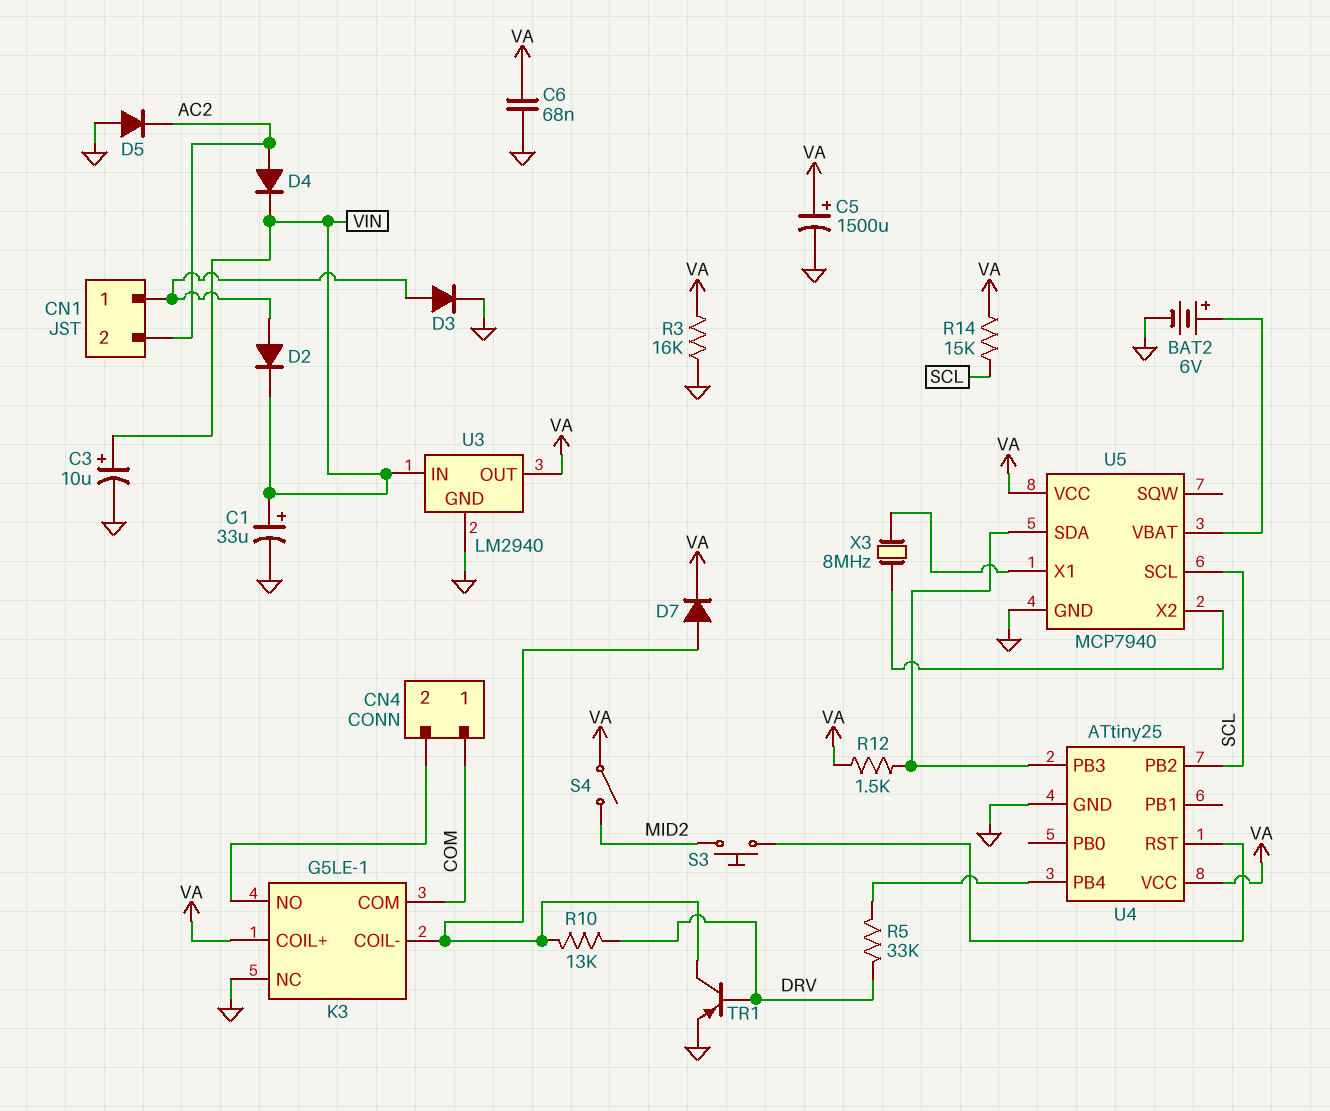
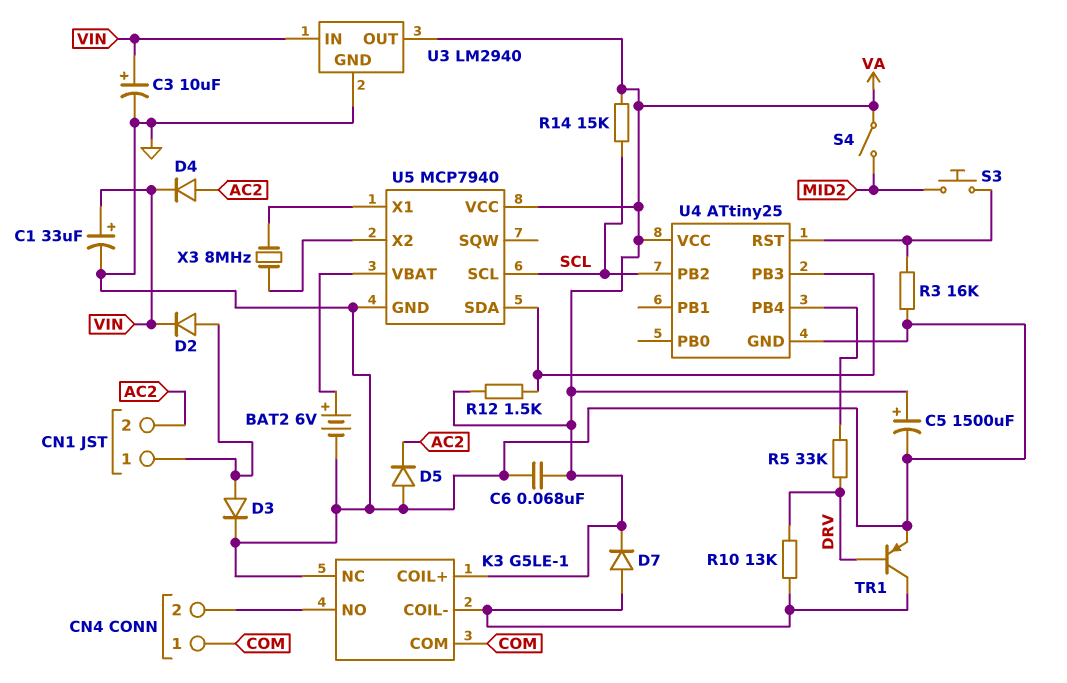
R3: 16k (GND, VA) -> 16k (GND, U4/RST)

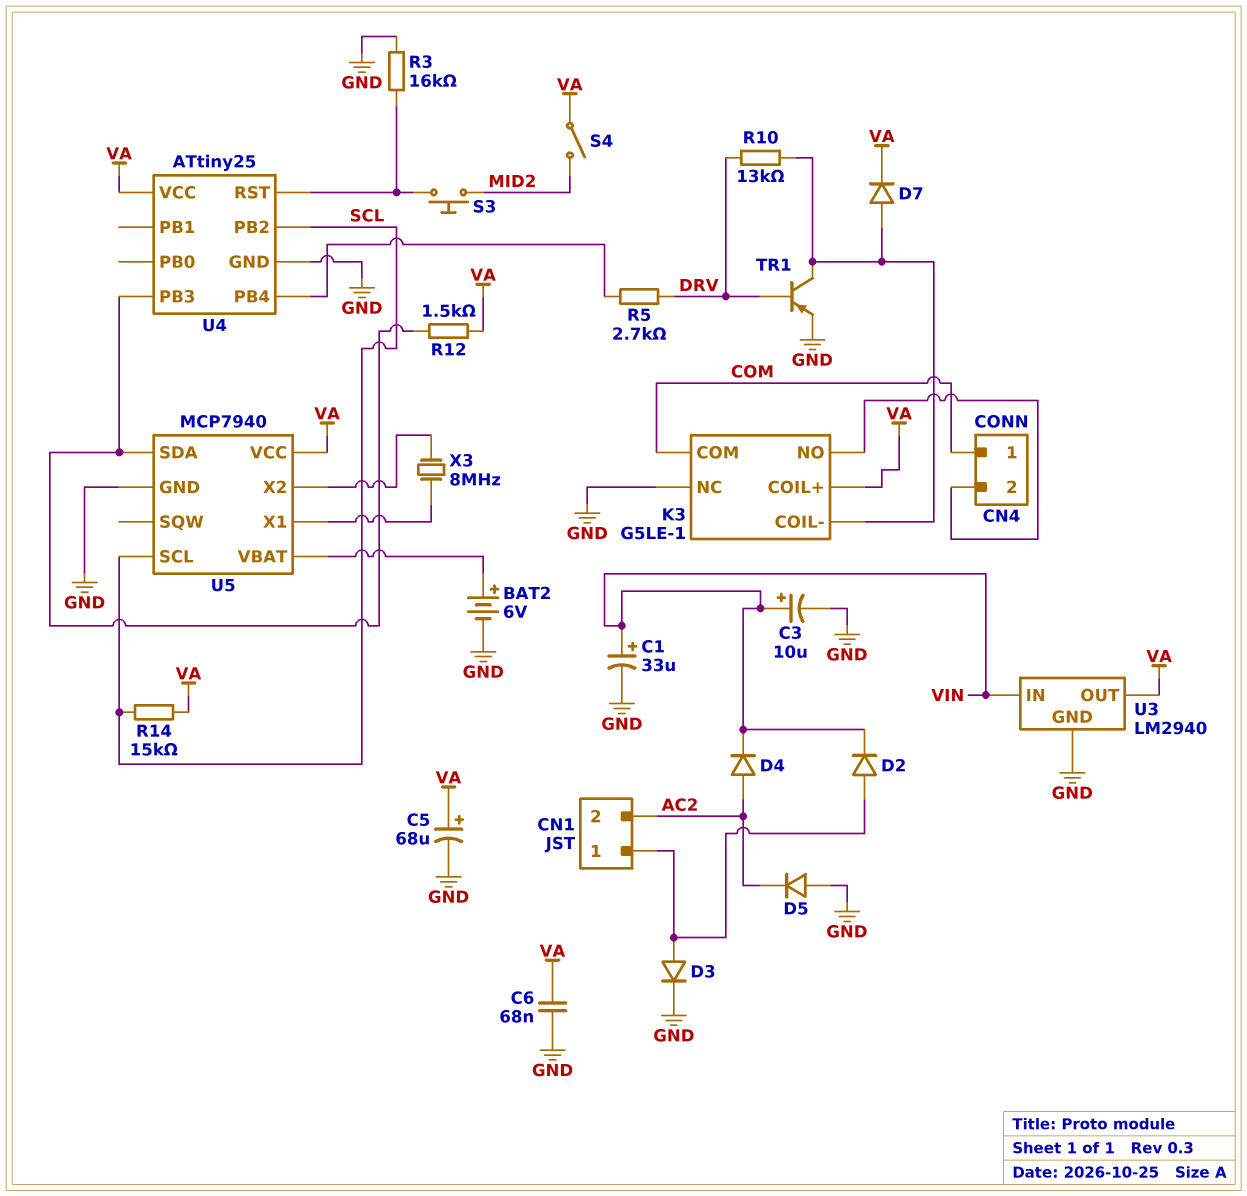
C5: 1500uF (plus VA, minus GND) -> 68uF (plus VA, minus GND)
R5: 33k (DRV, U4/PB4) -> 2.7k (DRV, U4/PB4)

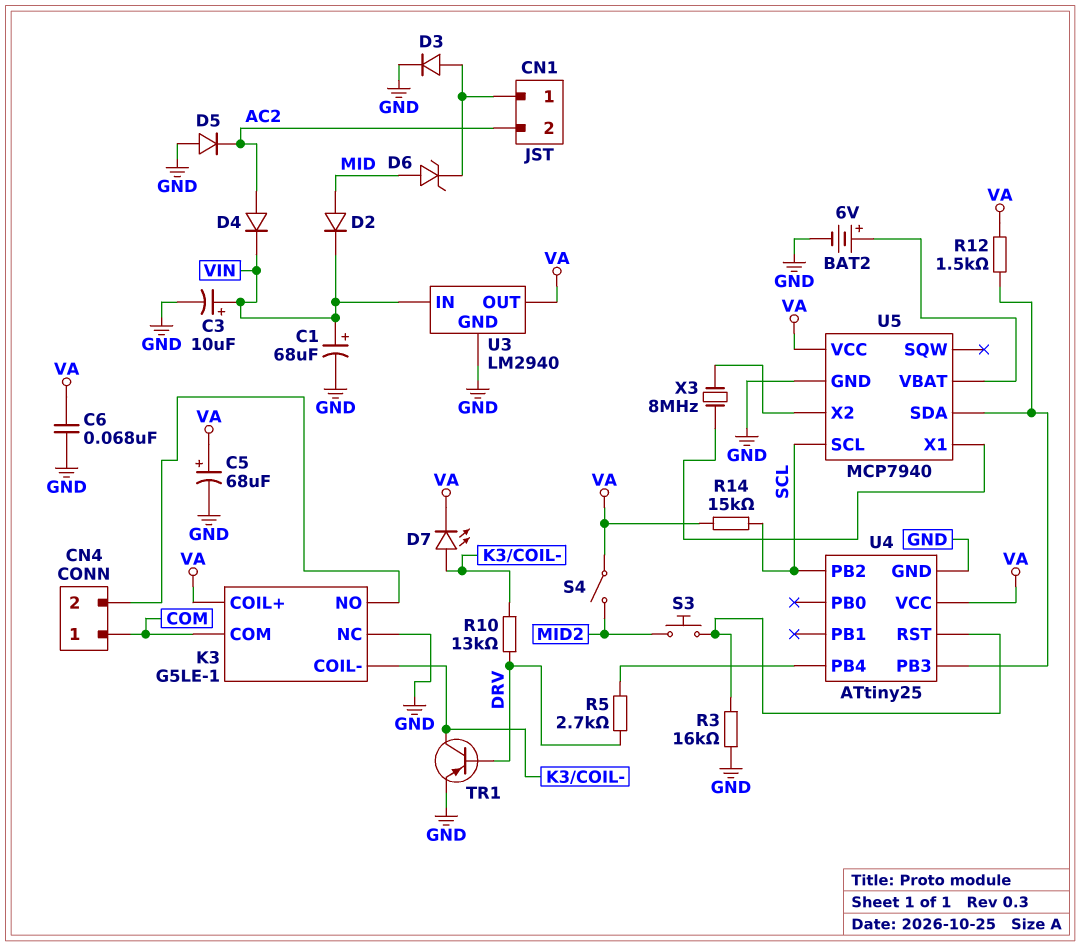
C1: 33uF (plus VIN, minus GND) -> 68uF (plus VIN, minus GND)
D2: diode (A CN1/1, K VIN) -> diode (A MID, K VIN)
D6: none -> zener (A MID, K CN1/1)
D7: diode (A K3/COIL-, K VA) -> LED (A K3/COIL-, K VA)

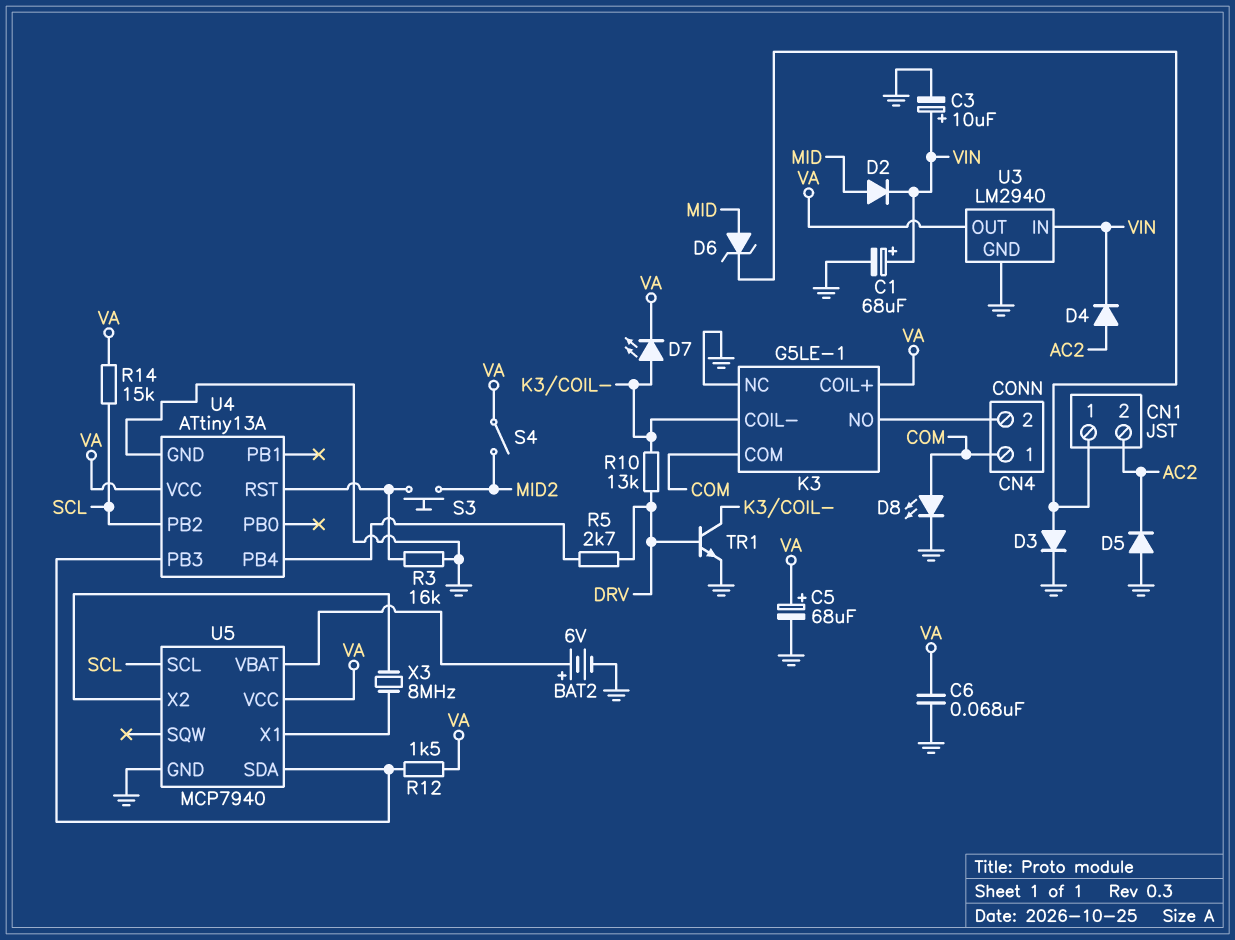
D8: none -> LED (A COM, K GND)
TR1: PNP (B DRV, C K3/COIL-, E GND) -> NPN (B DRV, C K3/COIL-, E GND)
U4: ATtiny25 -> ATtiny13A

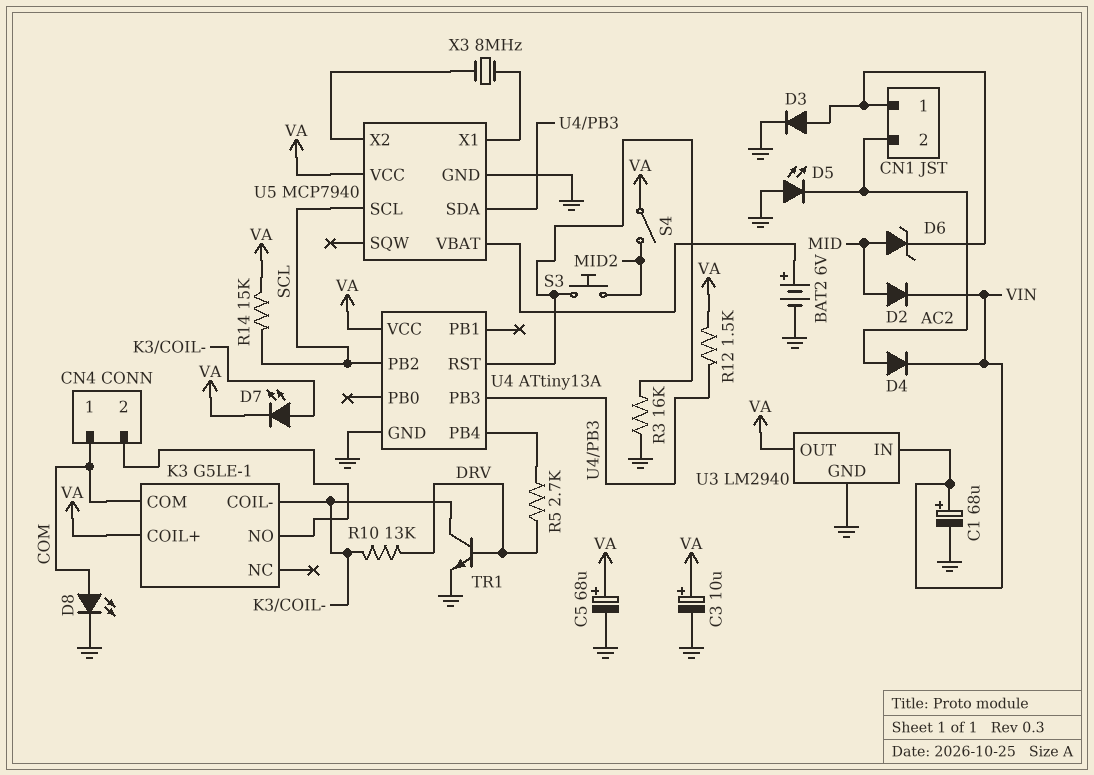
C3: 10uF (plus VIN, minus GND) -> 10uF (plus VA, minus GND)
C6: 68nF (GND, VA) -> none
D5: diode (A GND, K AC2) -> LED (A GND, K AC2)
K3 pin NC: GND -> none

